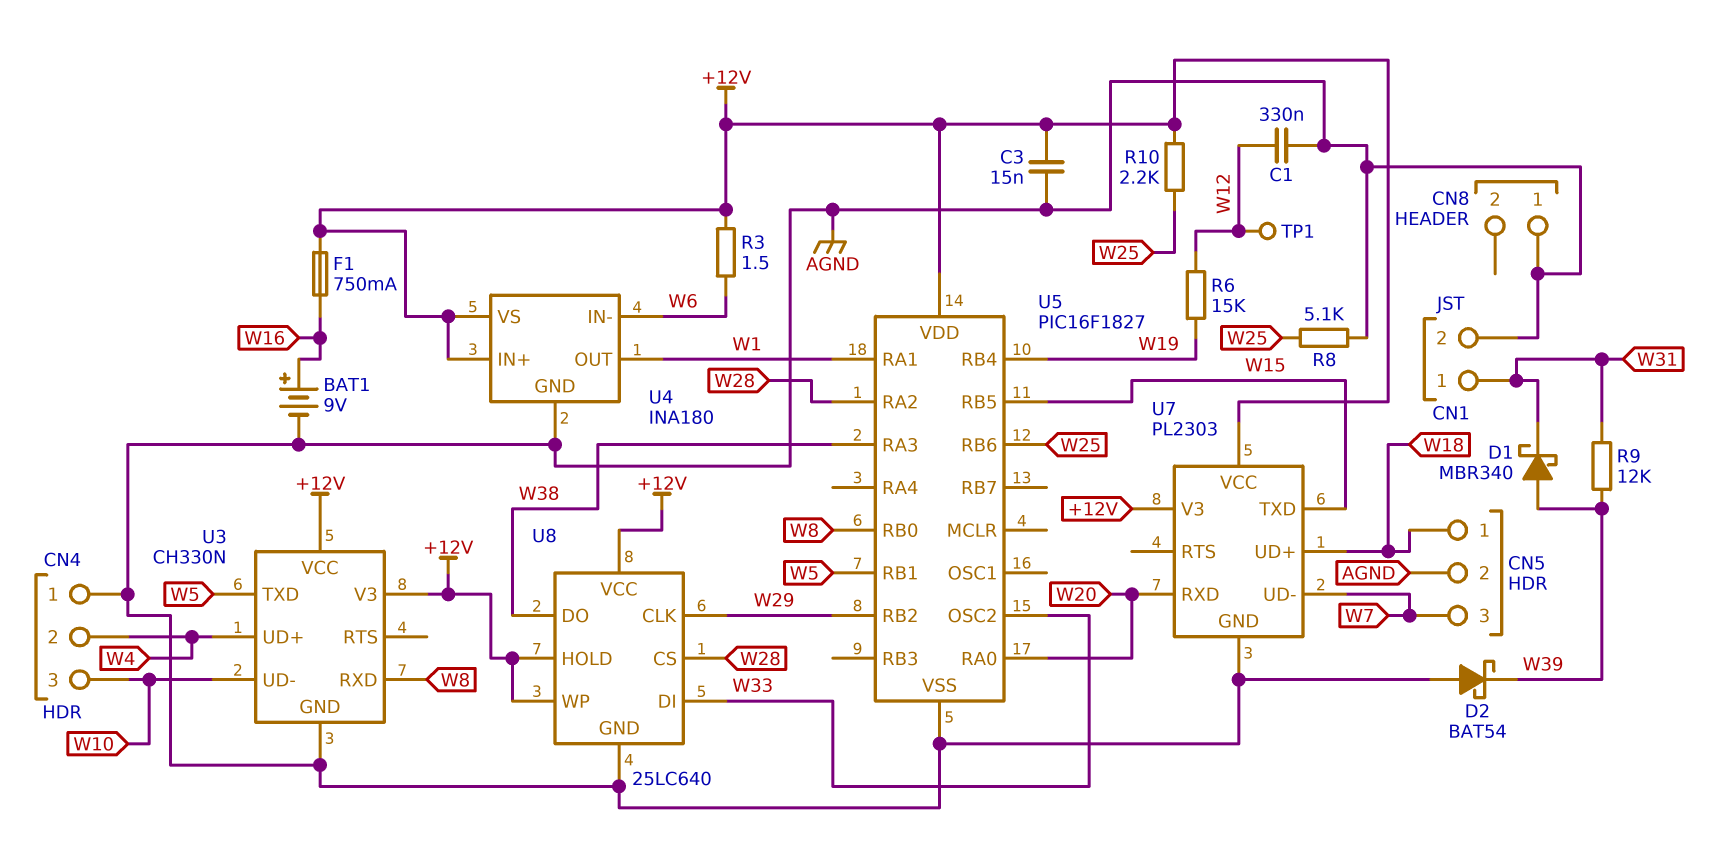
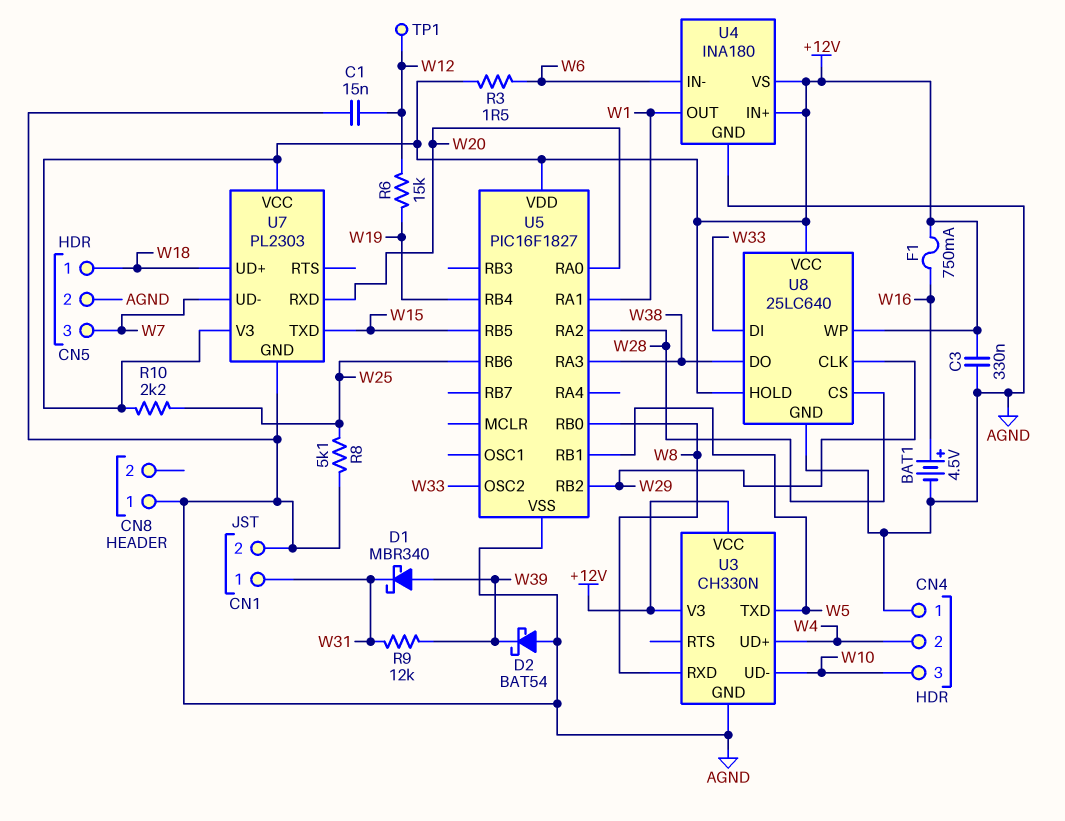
BAT1: 9V (plus W16, minus AGND) -> 4.5V (plus W16, minus AGND)
C1: 330nF (AGND, W12) -> 15nF (AGND, W12)
C3: 15nF (+12V, AGND) -> 330nF (+12V, AGND)

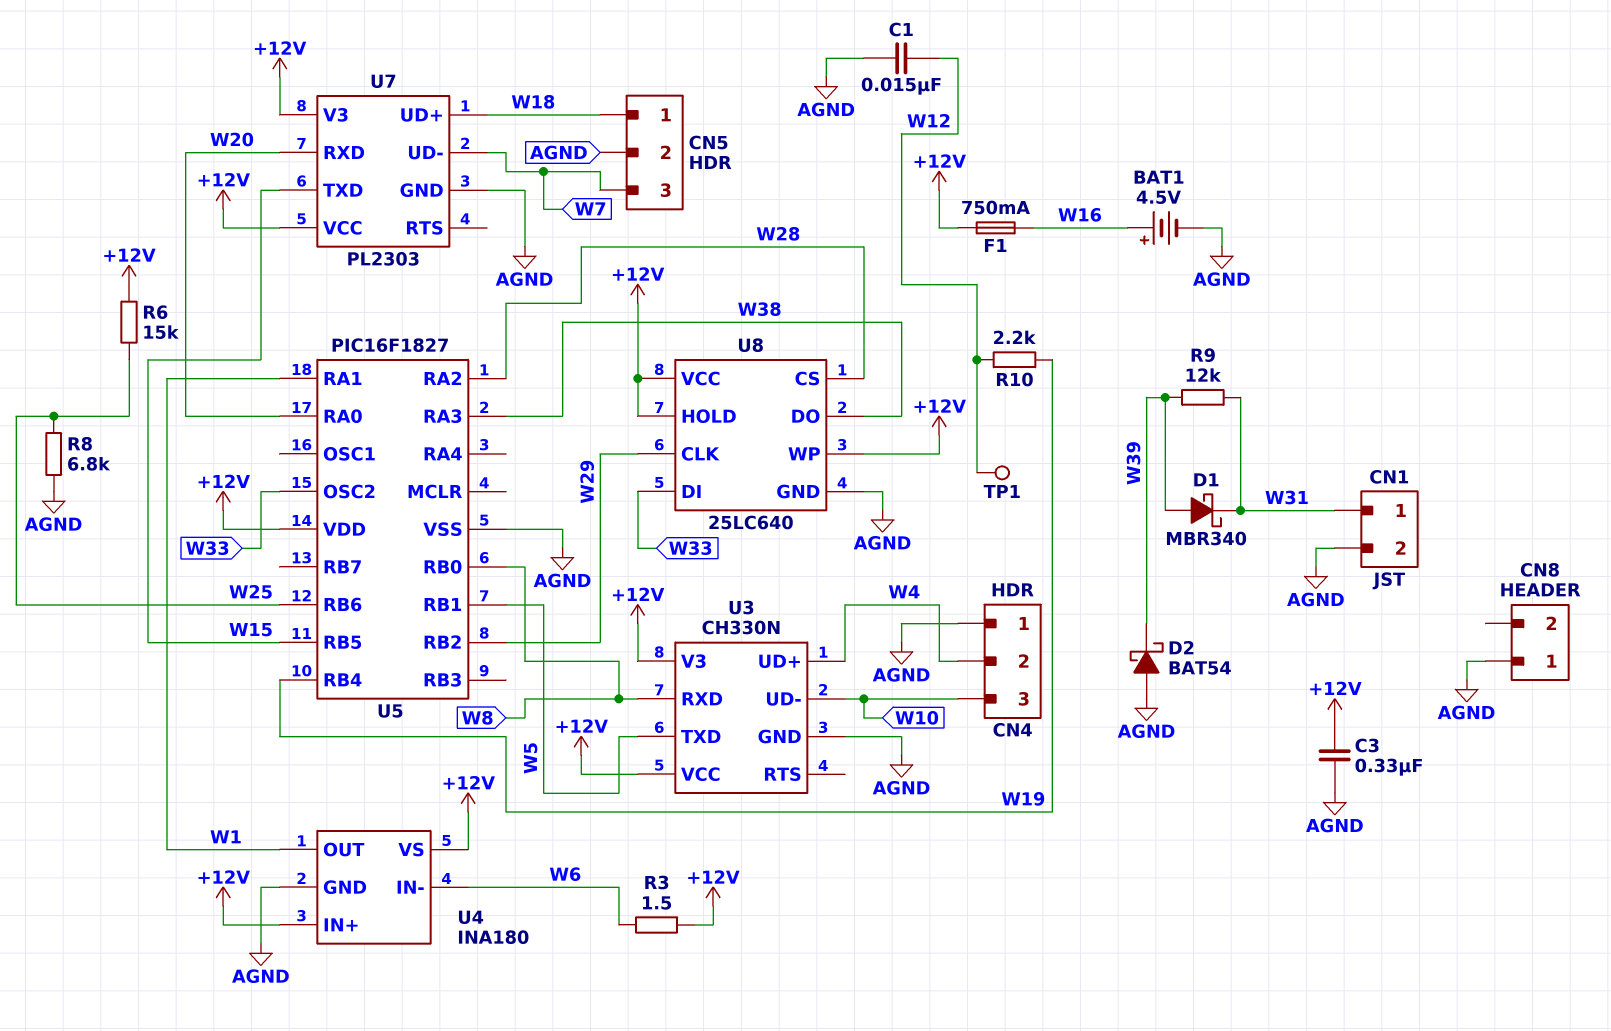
R6: 15k (W12, W19) -> 15k (+12V, W25)
R8: 5.1k (AGND, W25) -> 6.8k (AGND, W25)
R10: 2.2k (+12V, W25) -> 2.2k (W12, W19)

